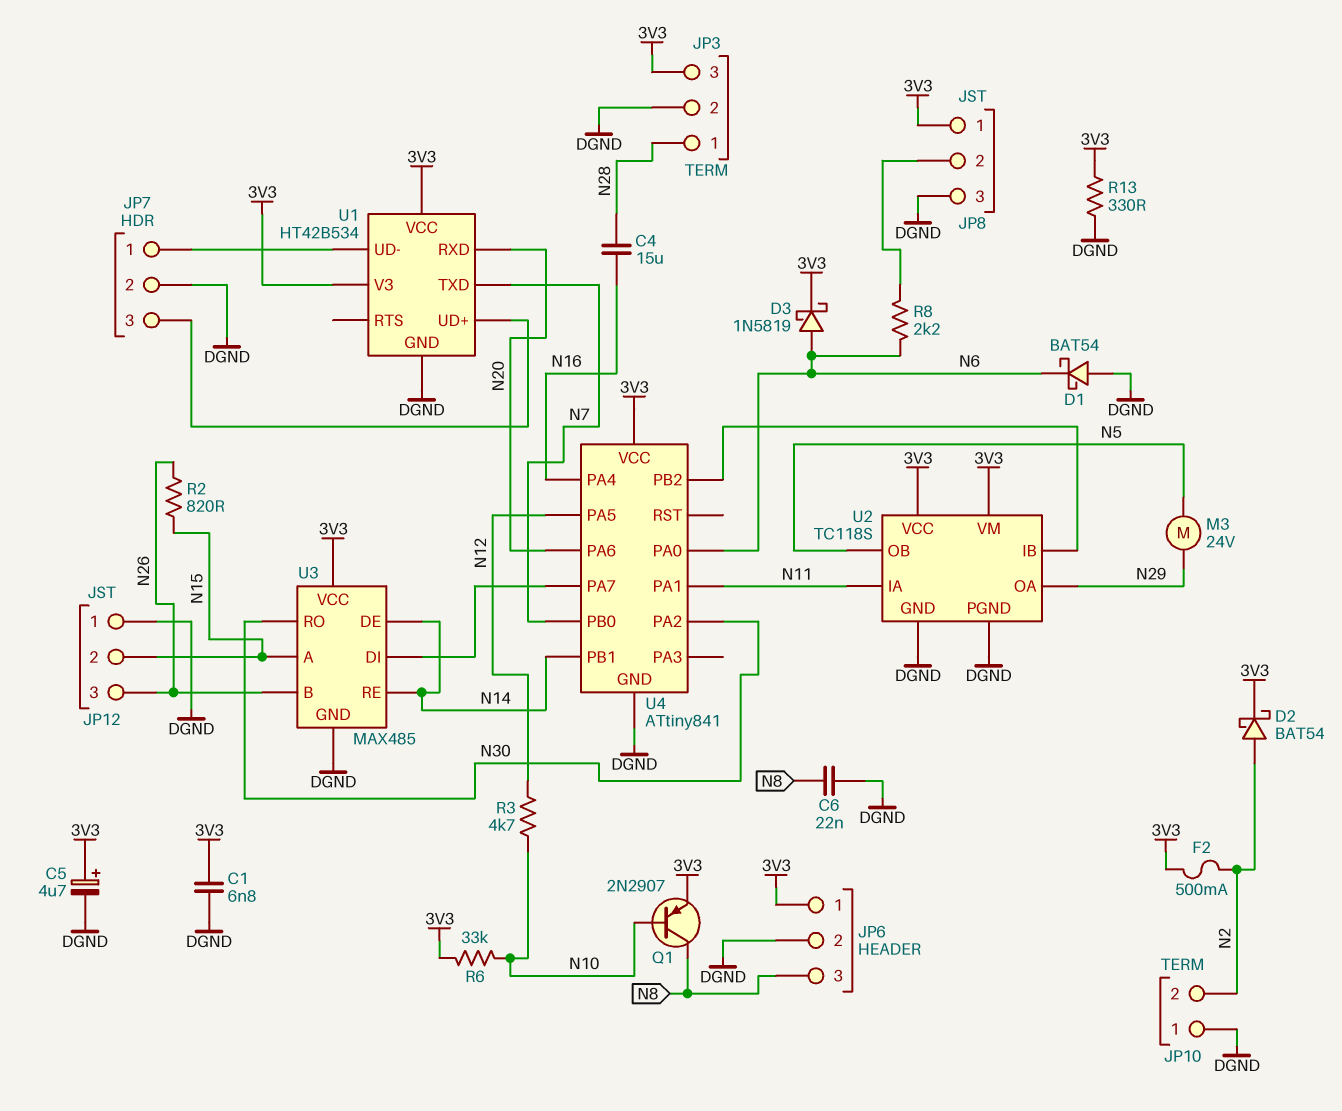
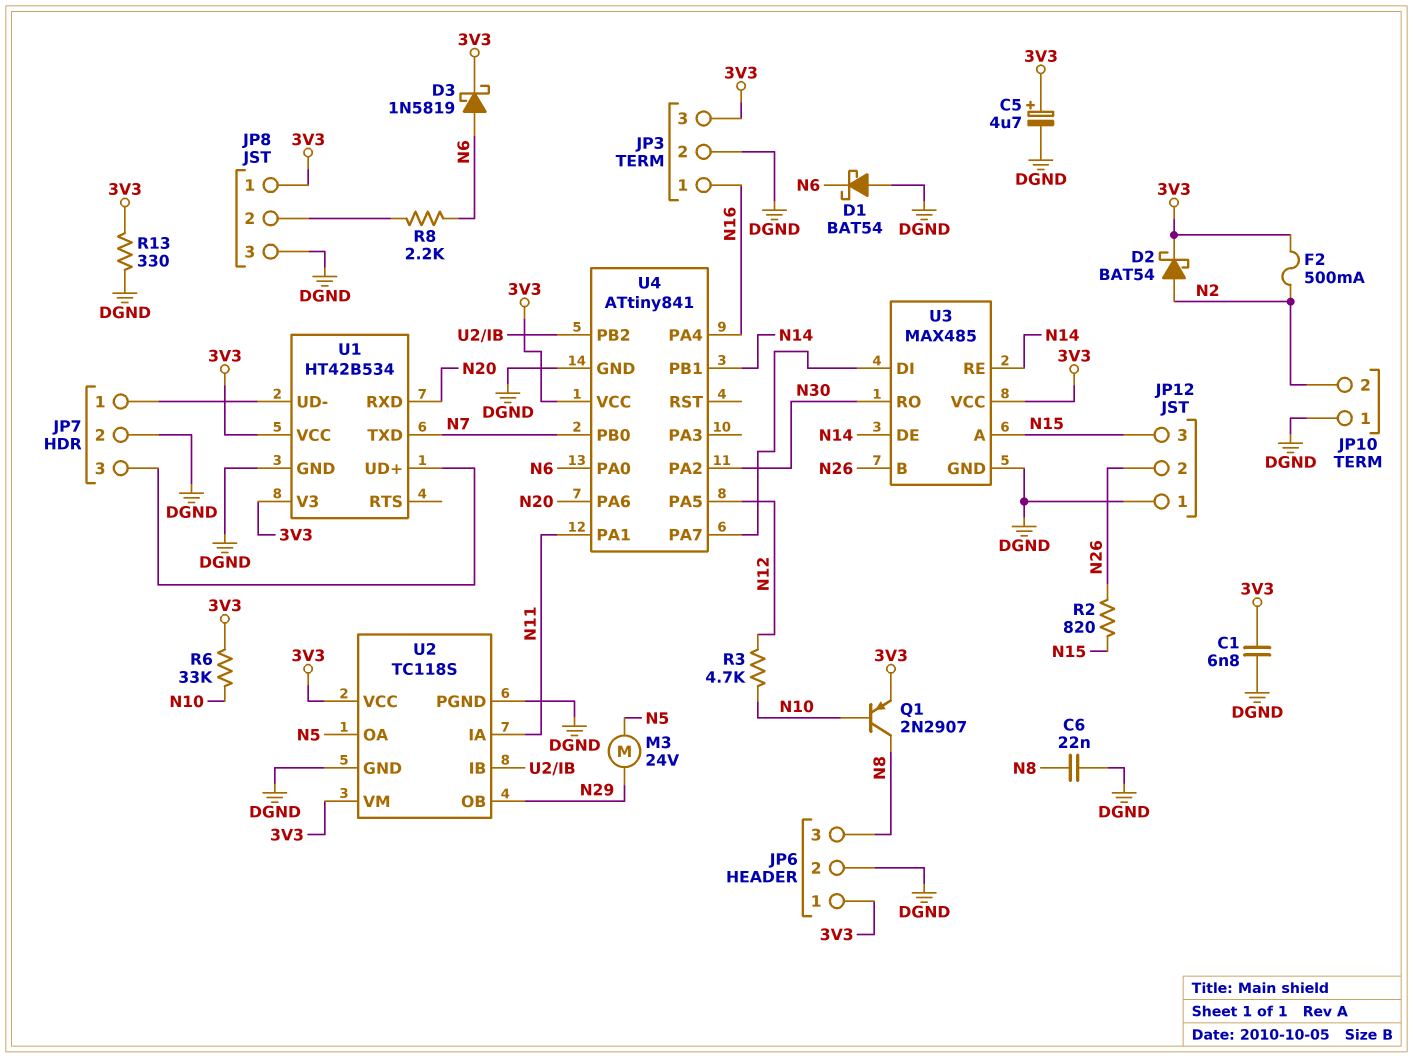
C4: 15uF (N16, N28) -> none
JP3 pin 1: N28 -> N16
JP12 pin 2: N15 -> N26
JP12 pin 3: N26 -> N15
U2 pin OA: N29 -> N5
U2 pin OB: N5 -> N29

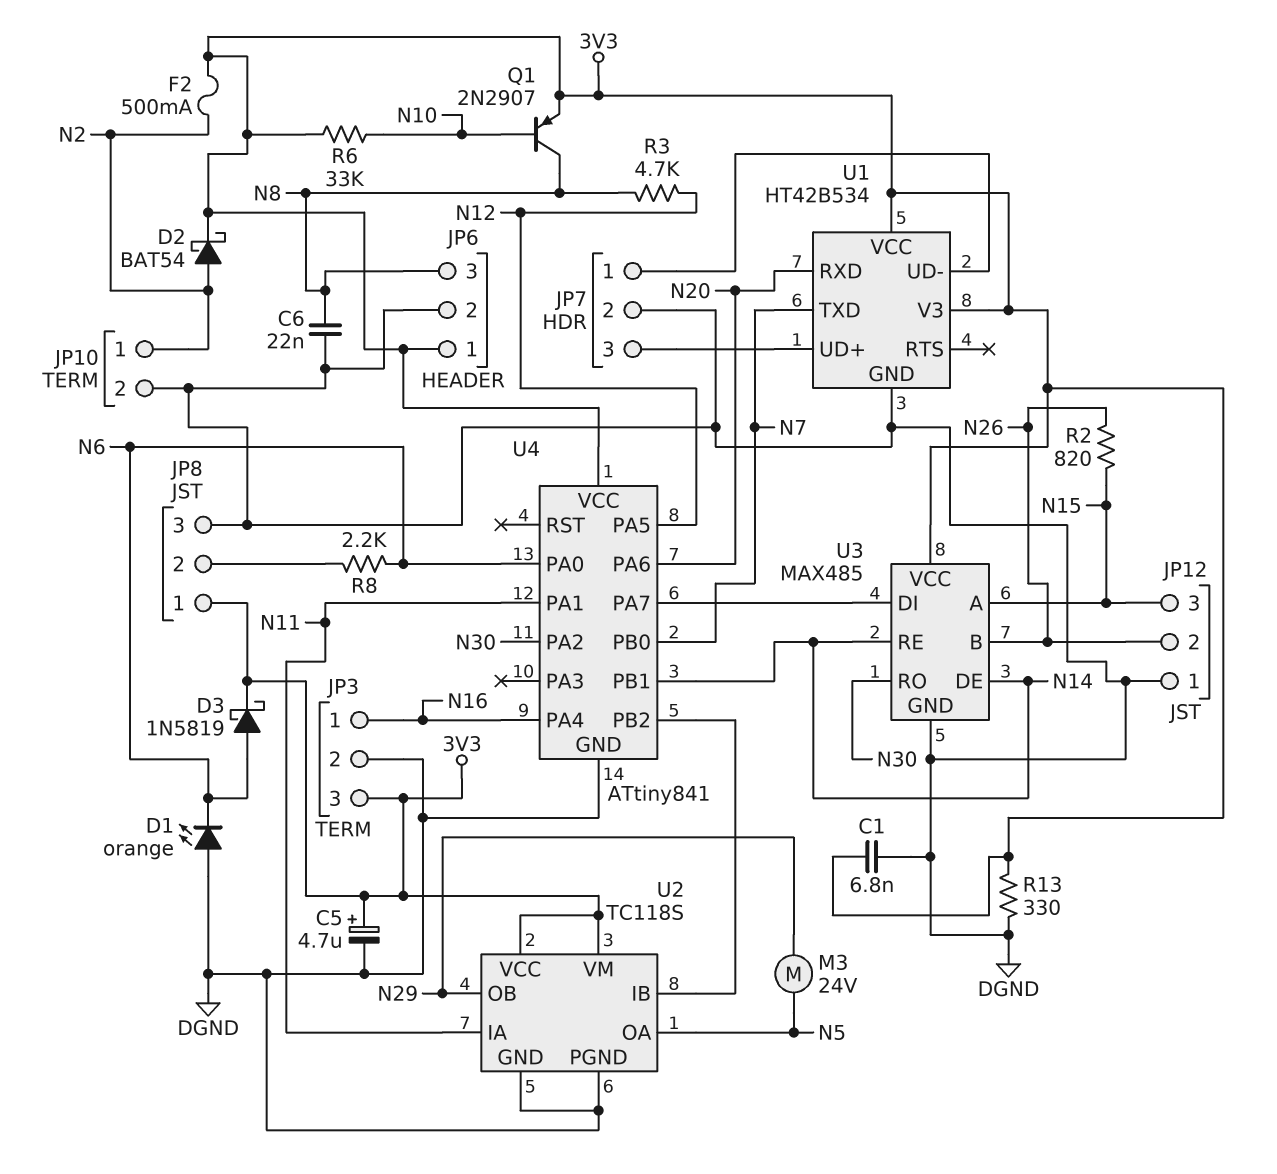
D1: schottky BAT54 (A DGND, K N6) -> LED orange (A DGND, K N6)
JP10 pin 1: DGND -> N2
JP10 pin 2: N2 -> DGND
R3: 4.7k (N10, N12) -> 4.7k (N8, N12)

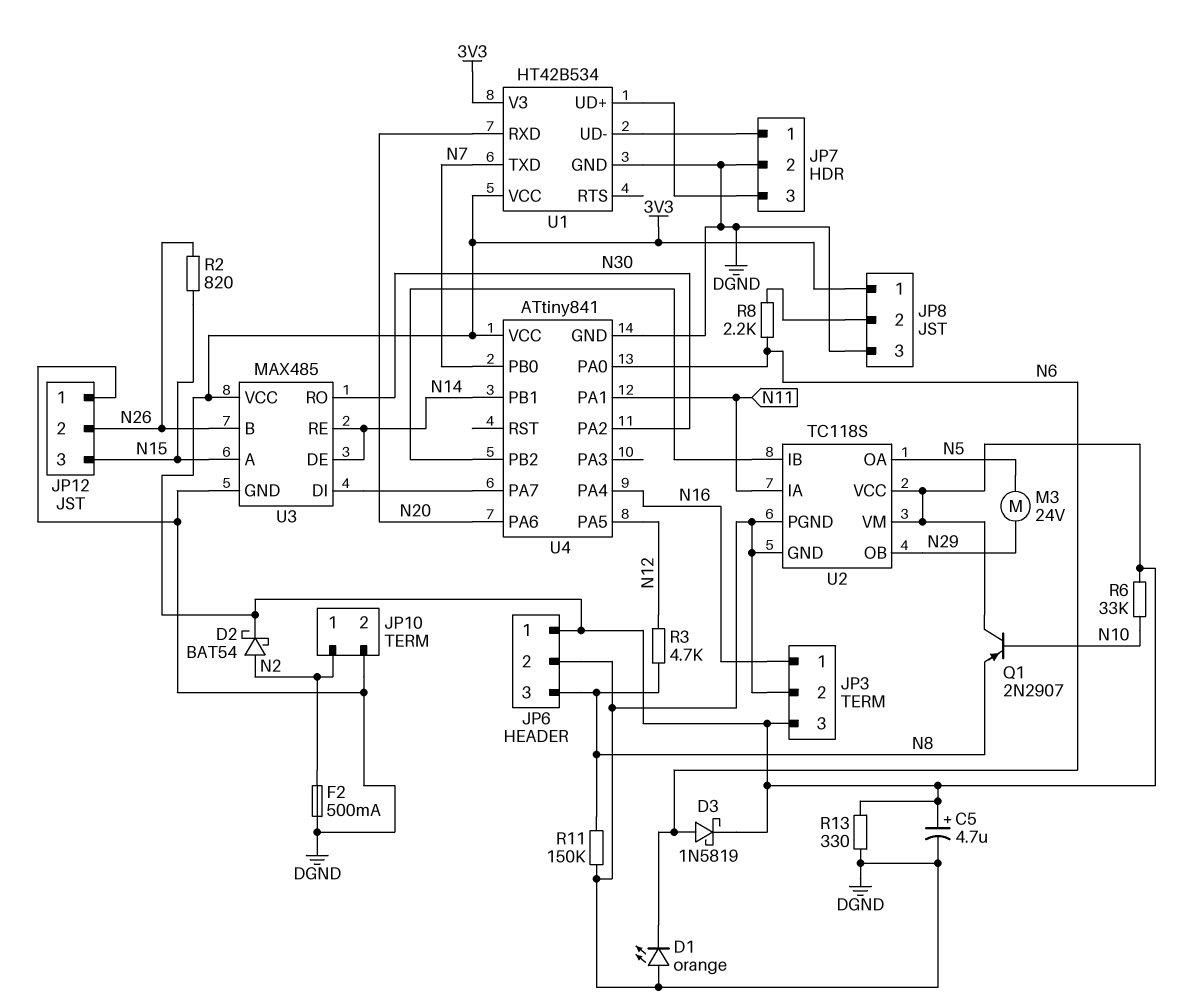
C1: 6.8nF (3V3, DGND) -> none
C6: 22nF (DGND, N8) -> none
F2: 500mA (3V3, N2) -> 500mA (DGND, N2)
Q1: PNP 2N2907 (B N10, C N8, E 3V3) -> PNP 2N2907 (B N10, C 3V3, E N8)
R11: none -> 150k (DGND, N8)

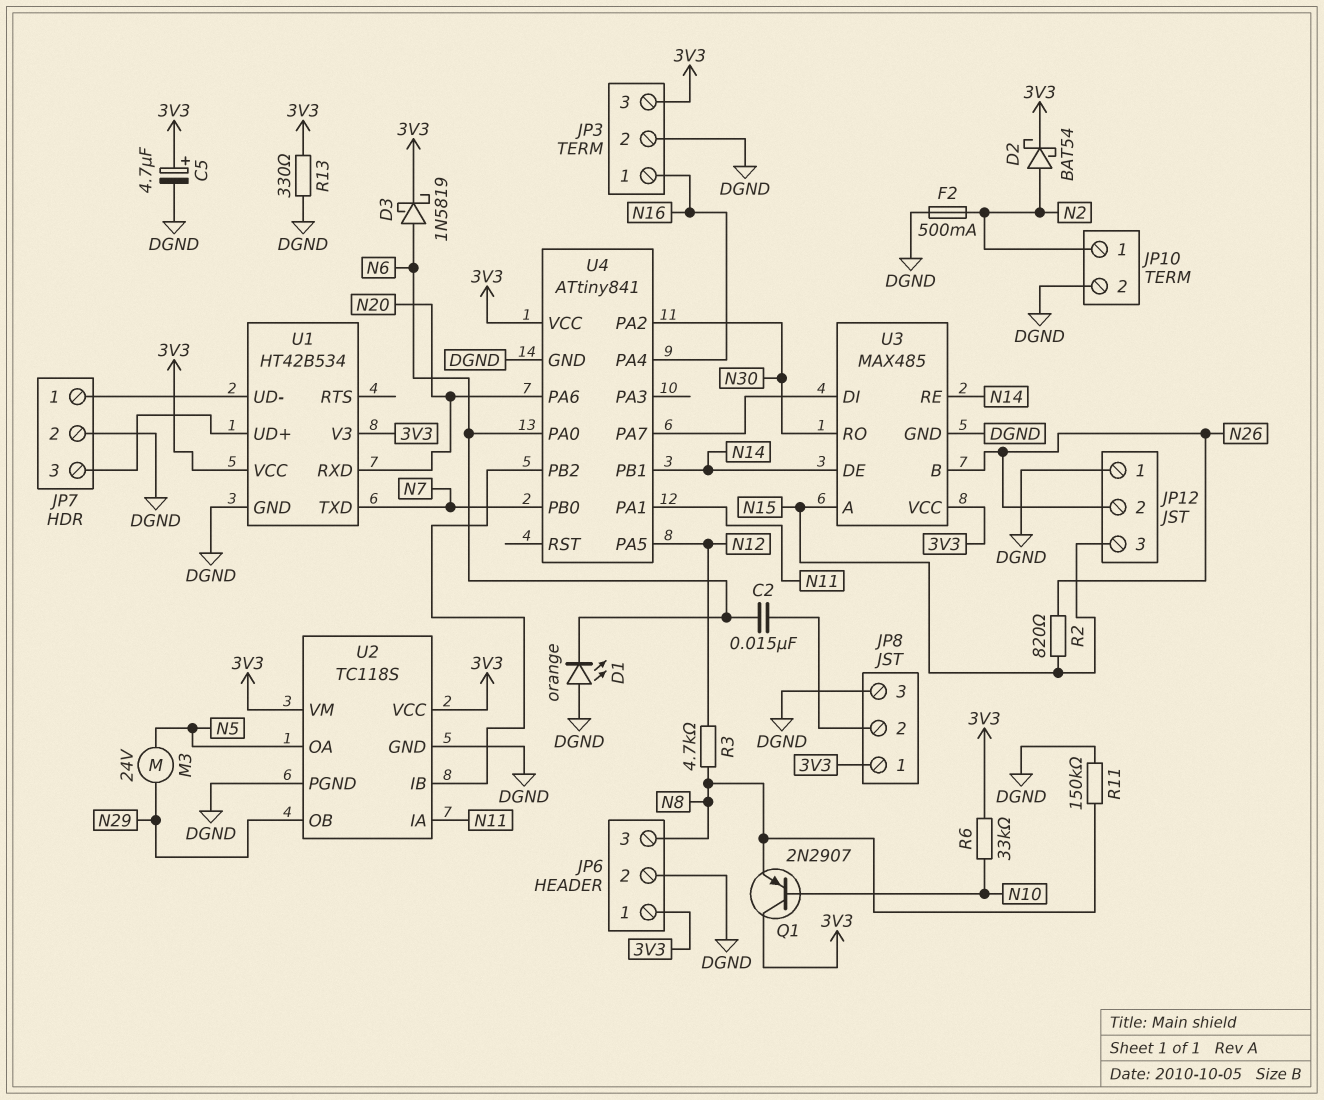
C2: none -> 15nF (JP8/2, N6)
R8: 2.2k (JP8/2, N6) -> none

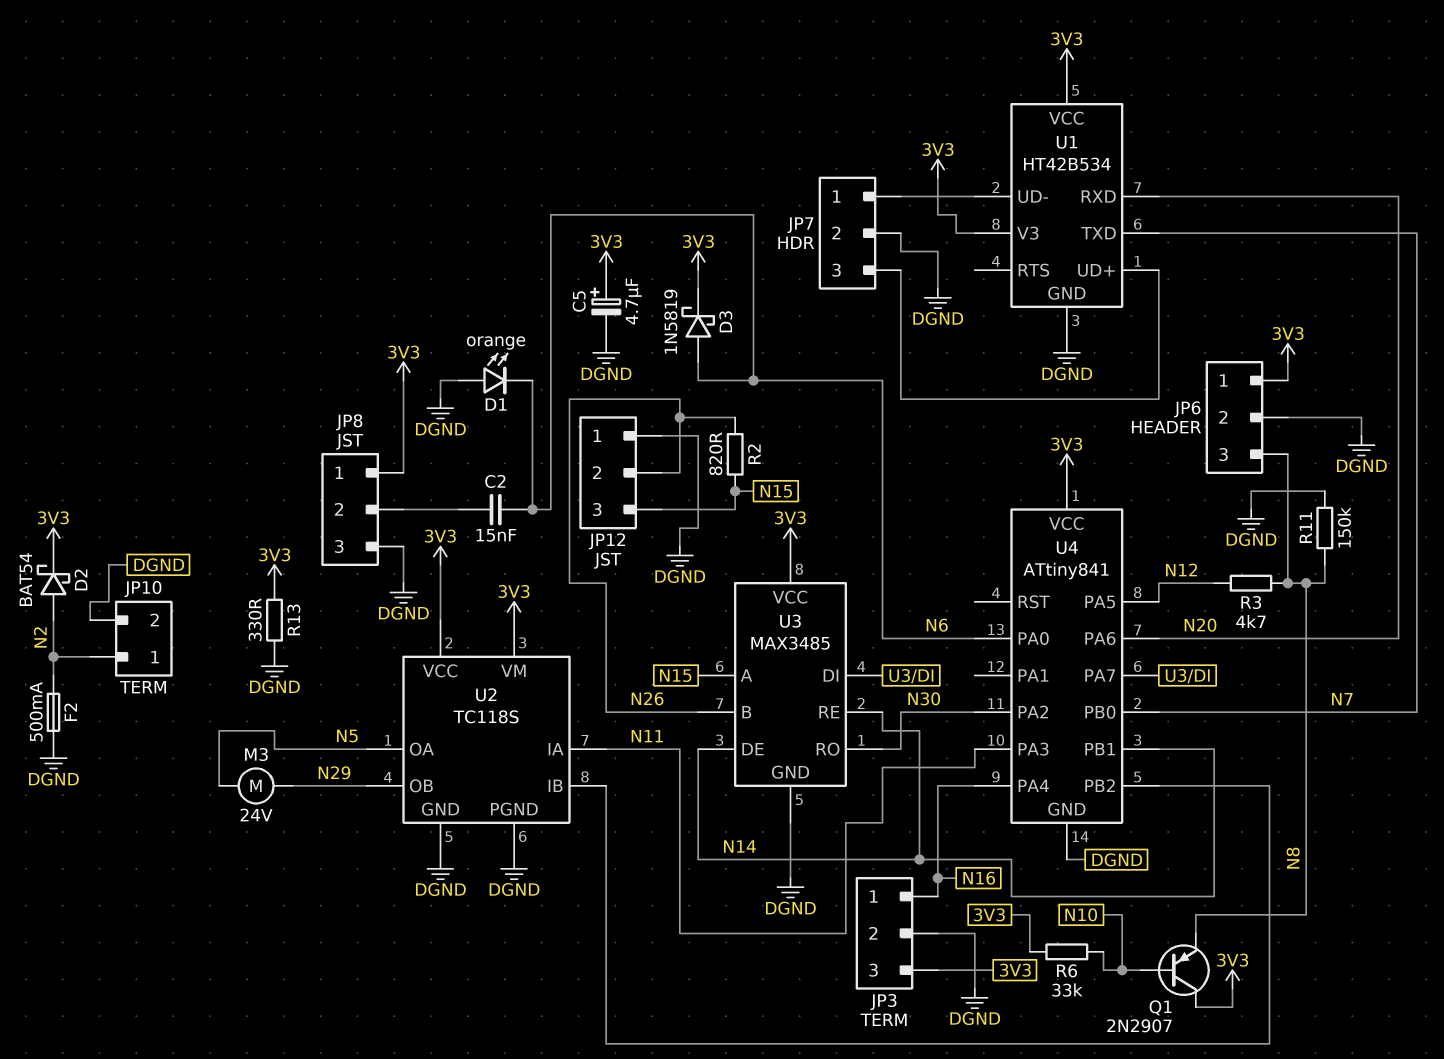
U3: MAX485 -> MAX3485
U4 pin PA1: N11 -> none
U4 pin PA3: none -> N11

